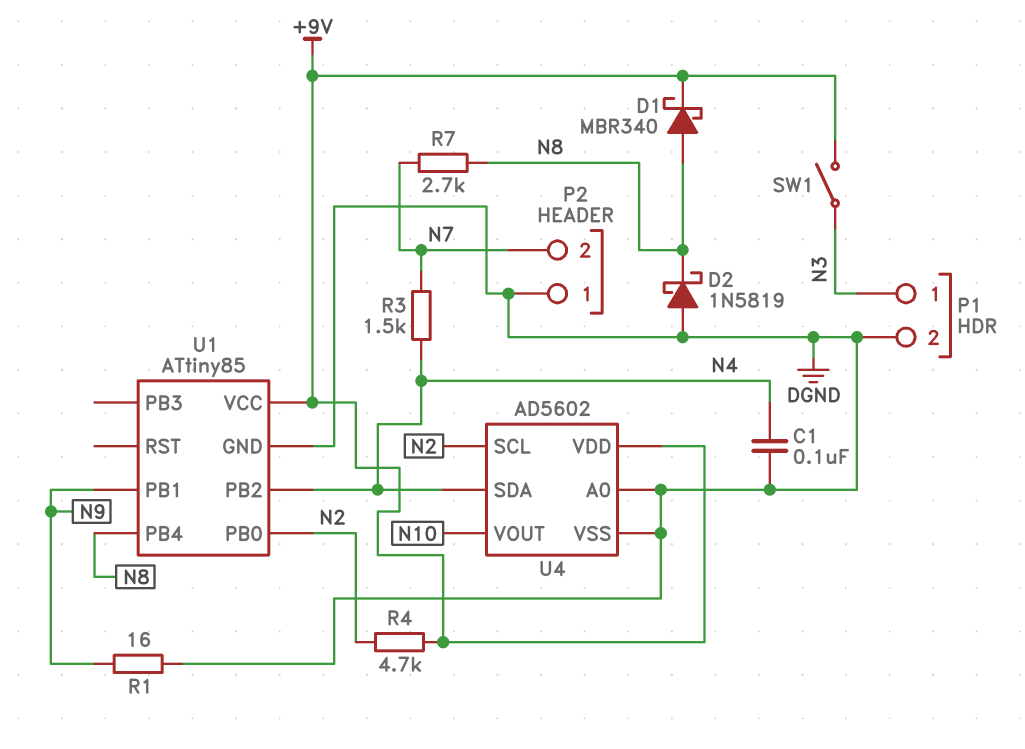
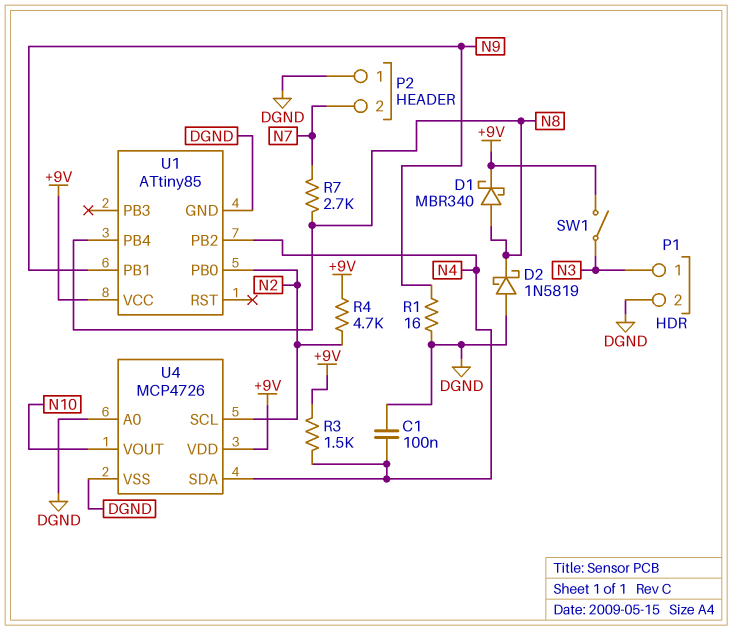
R3: 1.5k (N4, N7) -> 1.5k (+9V, N4)
U4: AD5602 -> MCP4726

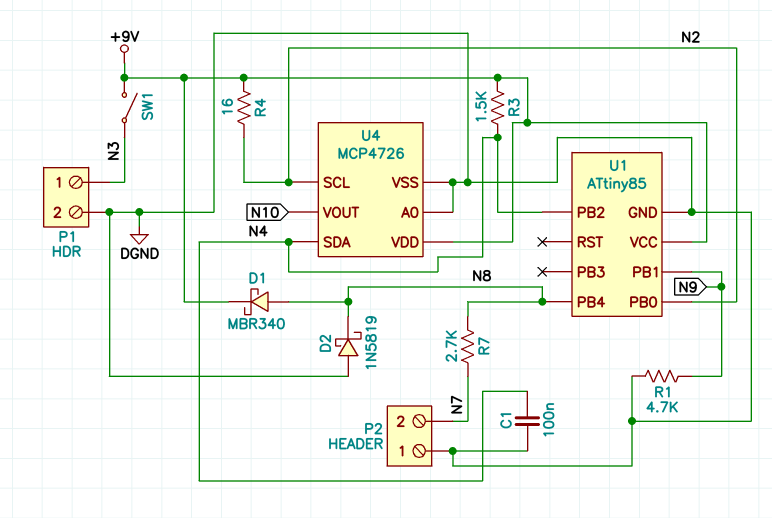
R1: 16 (DGND, N9) -> 4.7k (DGND, N9)
R4: 4.7k (+9V, N2) -> 16 (+9V, N2)

